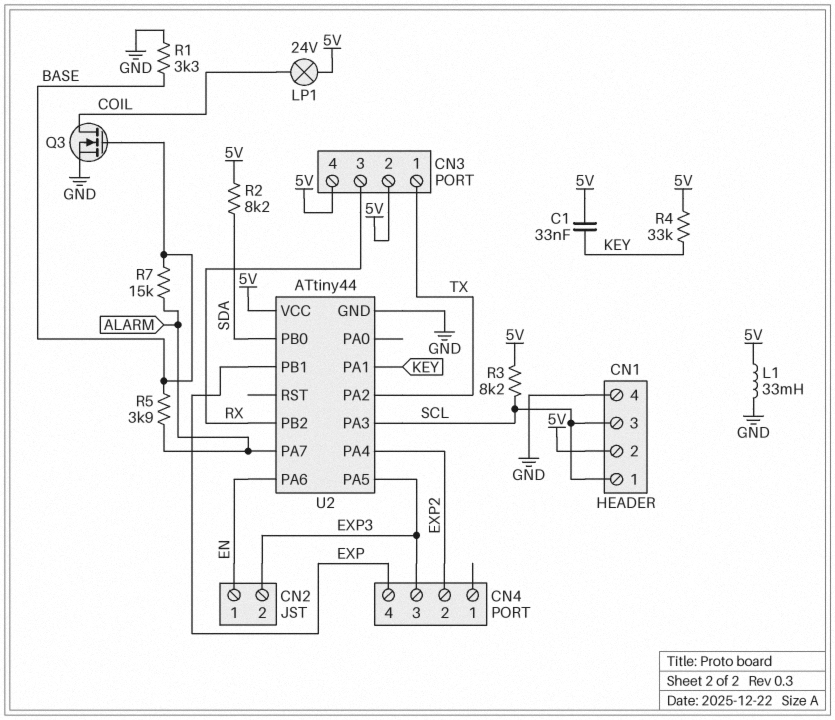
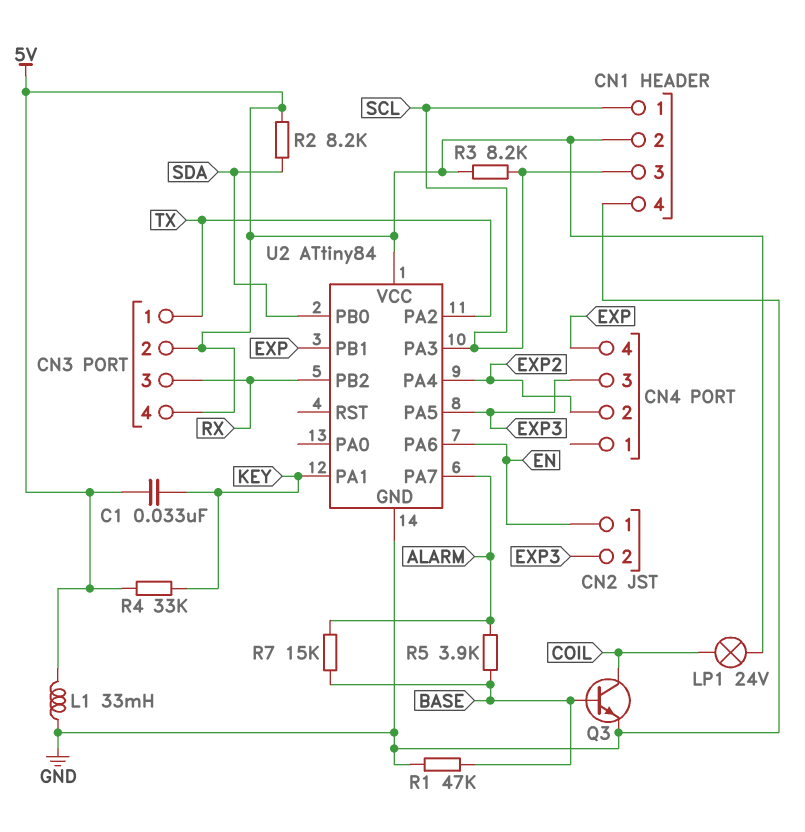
Q3: NMOS (G BASE, D COIL, S GND) -> NPN (B BASE, C COIL, E GND)
R1: 3.3k (BASE, GND) -> 47k (BASE, GND)
U2: ATtiny44 -> ATtiny84

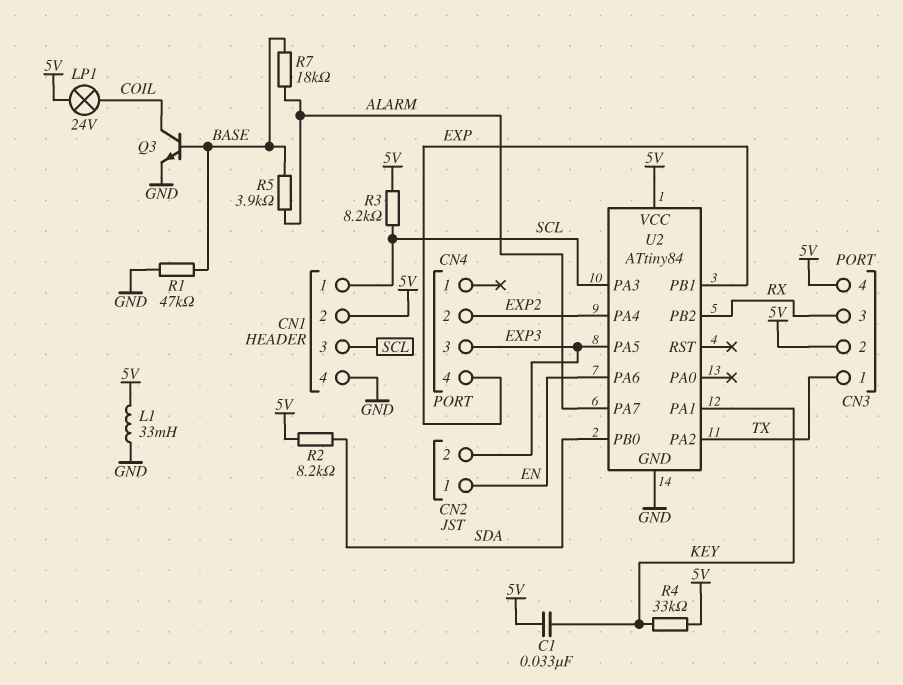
R7: 15k (ALARM, BASE) -> 18k (ALARM, BASE)

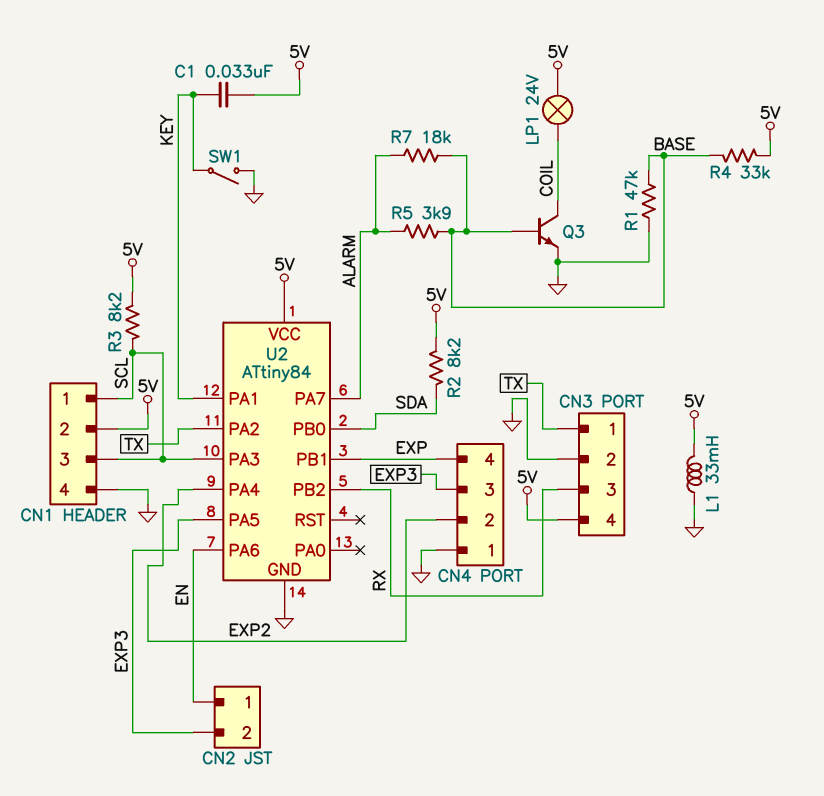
CN3 pin 2: 5V -> GND
CN4 pin 1: none -> GND
R4: 33k (5V, KEY) -> 33k (5V, BASE)
SW1: none -> switch (GND, KEY)

